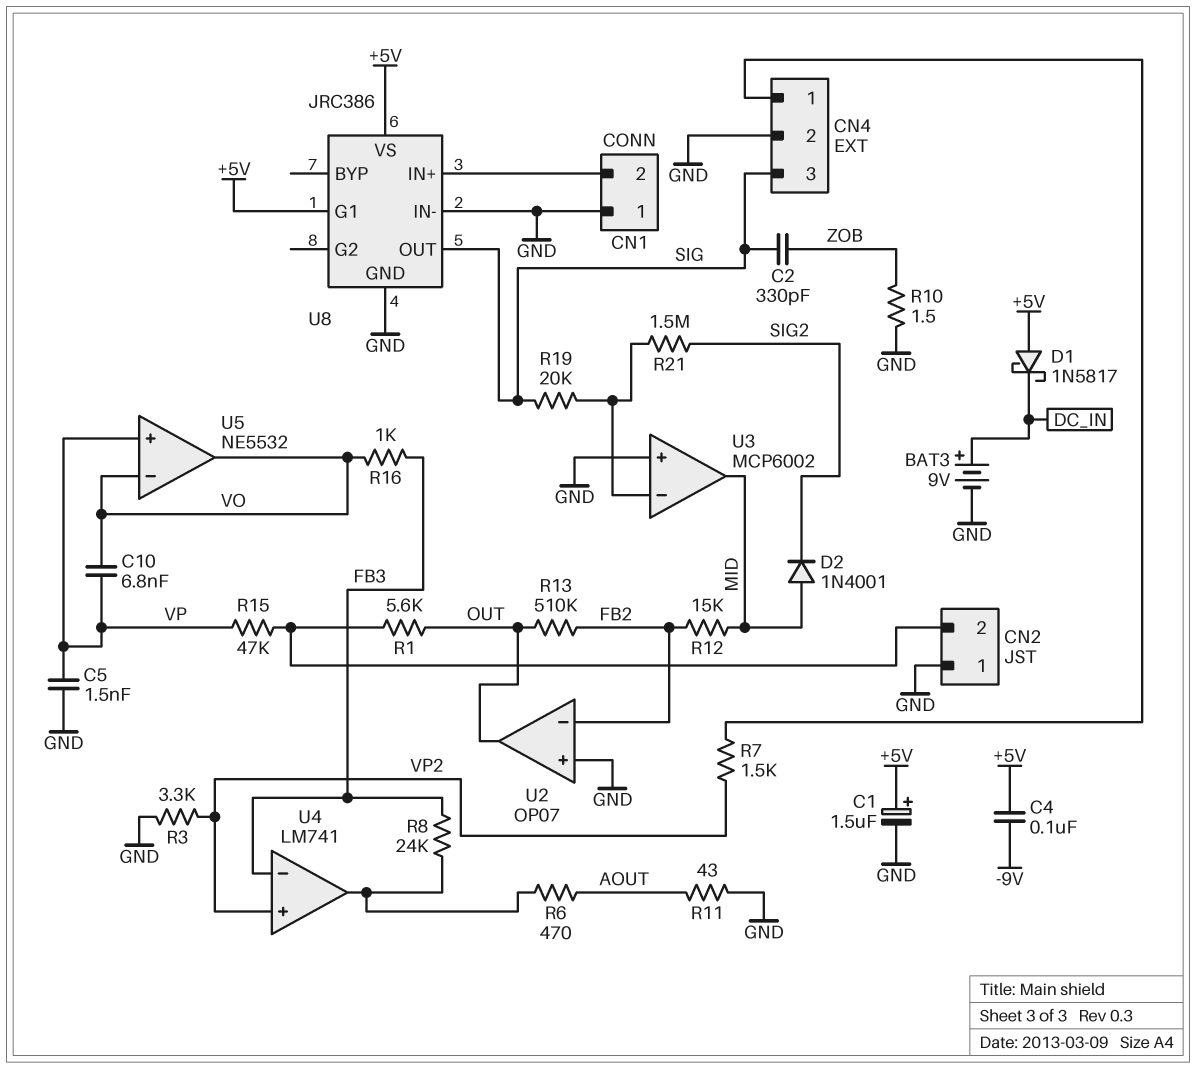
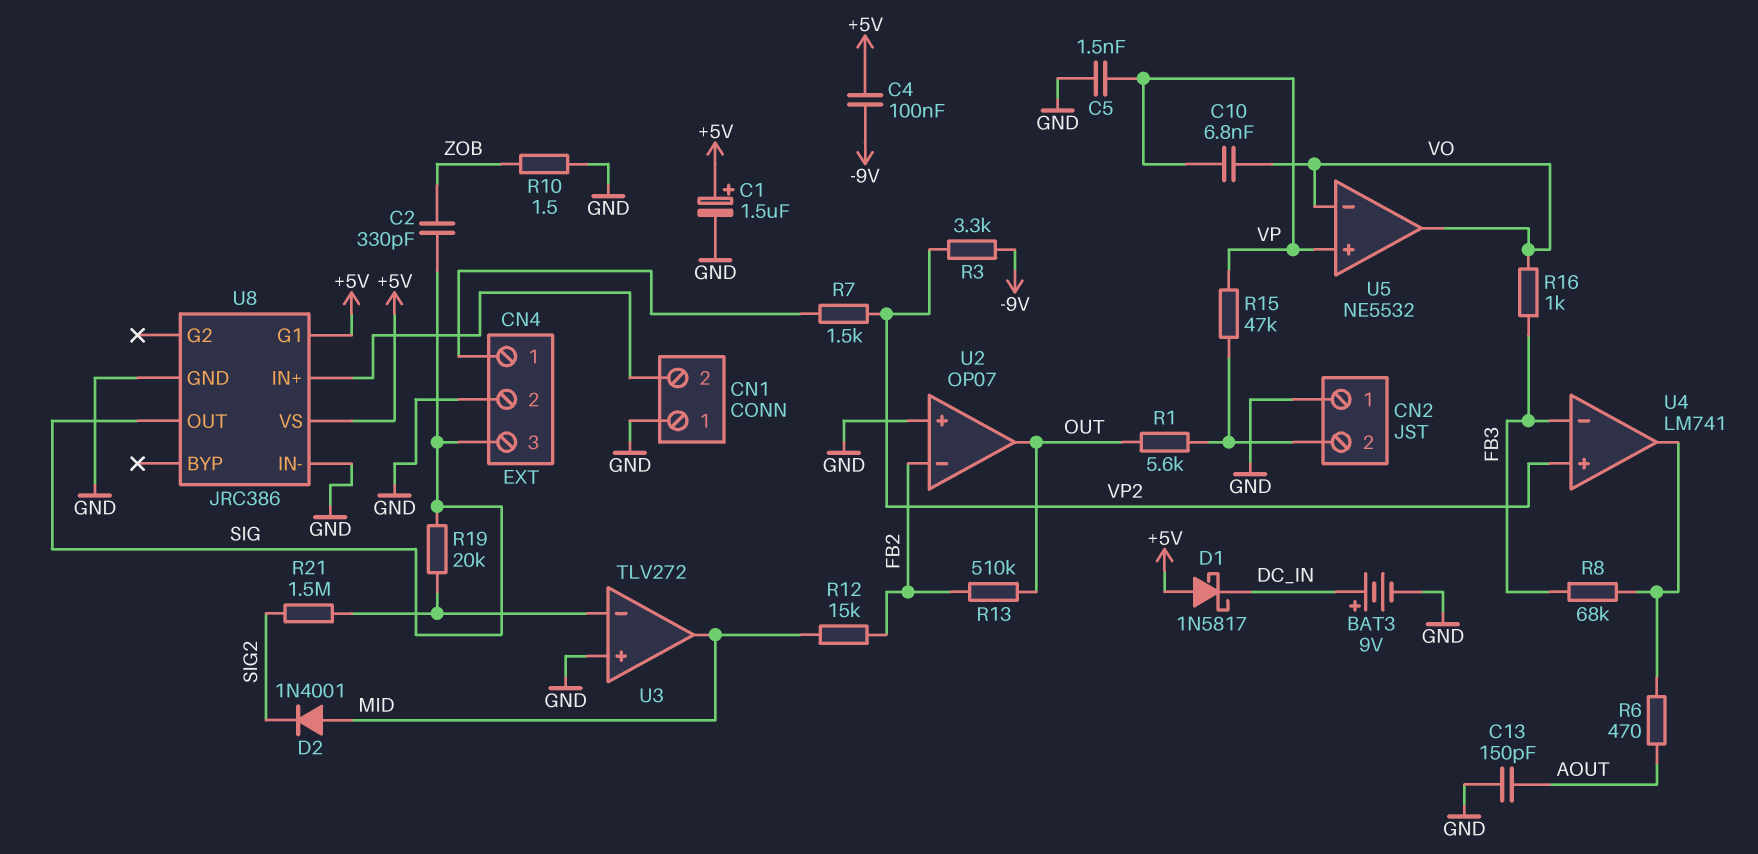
C13: none -> 150pF (AOUT, GND)
R3: 3.3k (GND, VP2) -> 3.3k (-9V, VP2)
R8: 24k (FB3, U4/out) -> 68k (FB3, U4/out)
R11: 43 (AOUT, GND) -> none
U3: MCP6002 -> TLV272

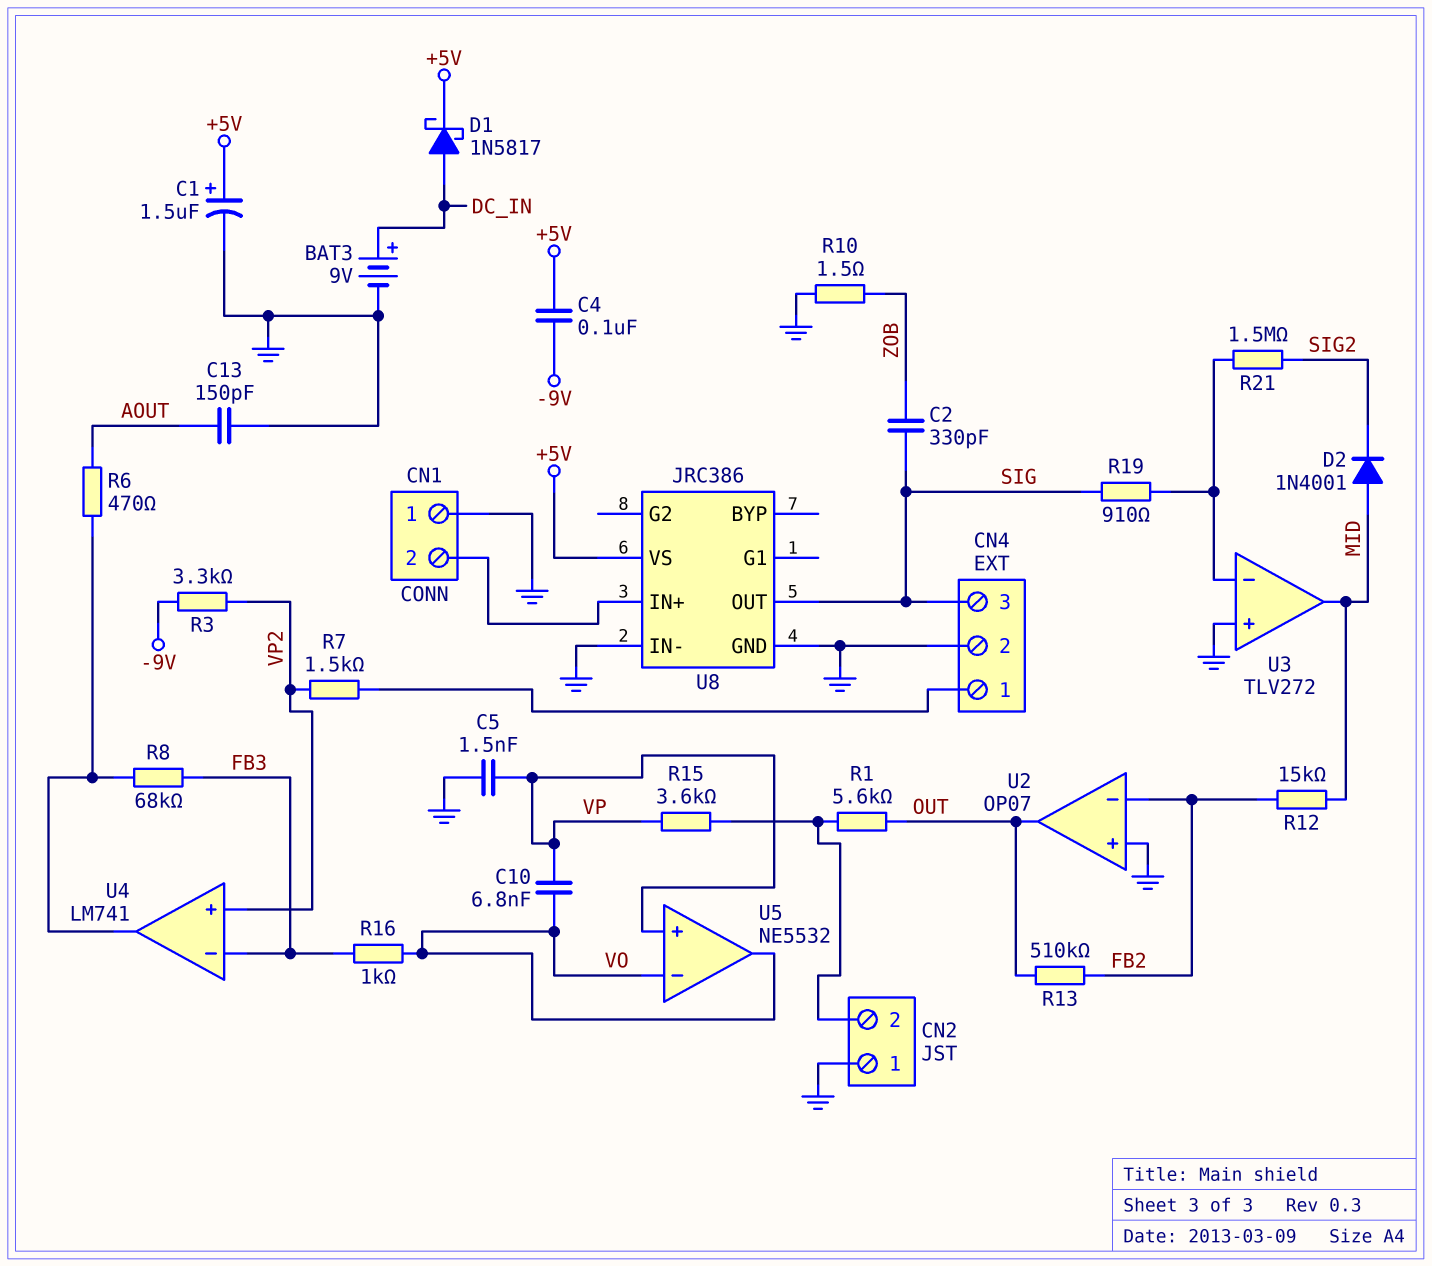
D1: schottky 1N5817 (A +5V, K DC_IN) -> schottky 1N5817 (A DC_IN, K +5V)
R15: 47k (CN2/2, VP) -> 3.6k (CN2/2, VP)
R19: 20k (SIG, U3/in-) -> 910 (SIG, U3/in-)
U8 pin G1: +5V -> none

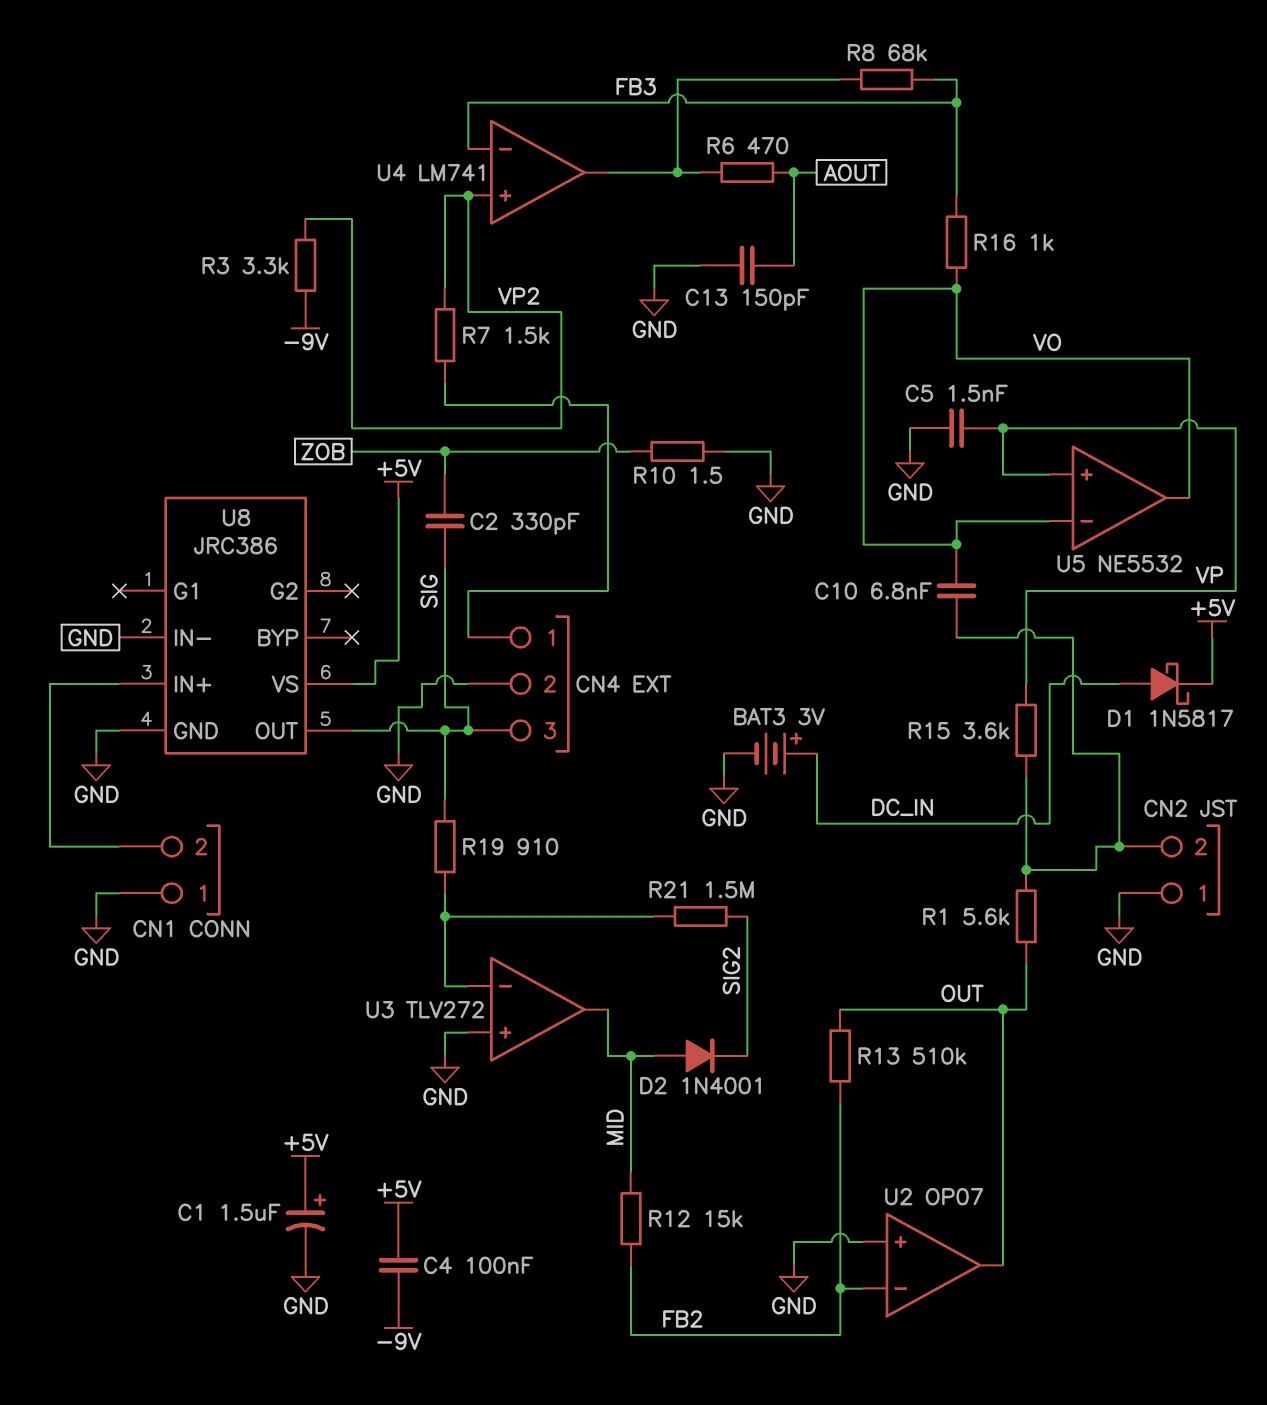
BAT3: 9V (plus DC_IN, minus GND) -> 3V (plus DC_IN, minus GND)
C10: 6.8nF (VO, VP) -> 6.8nF (CN2/2, VO)

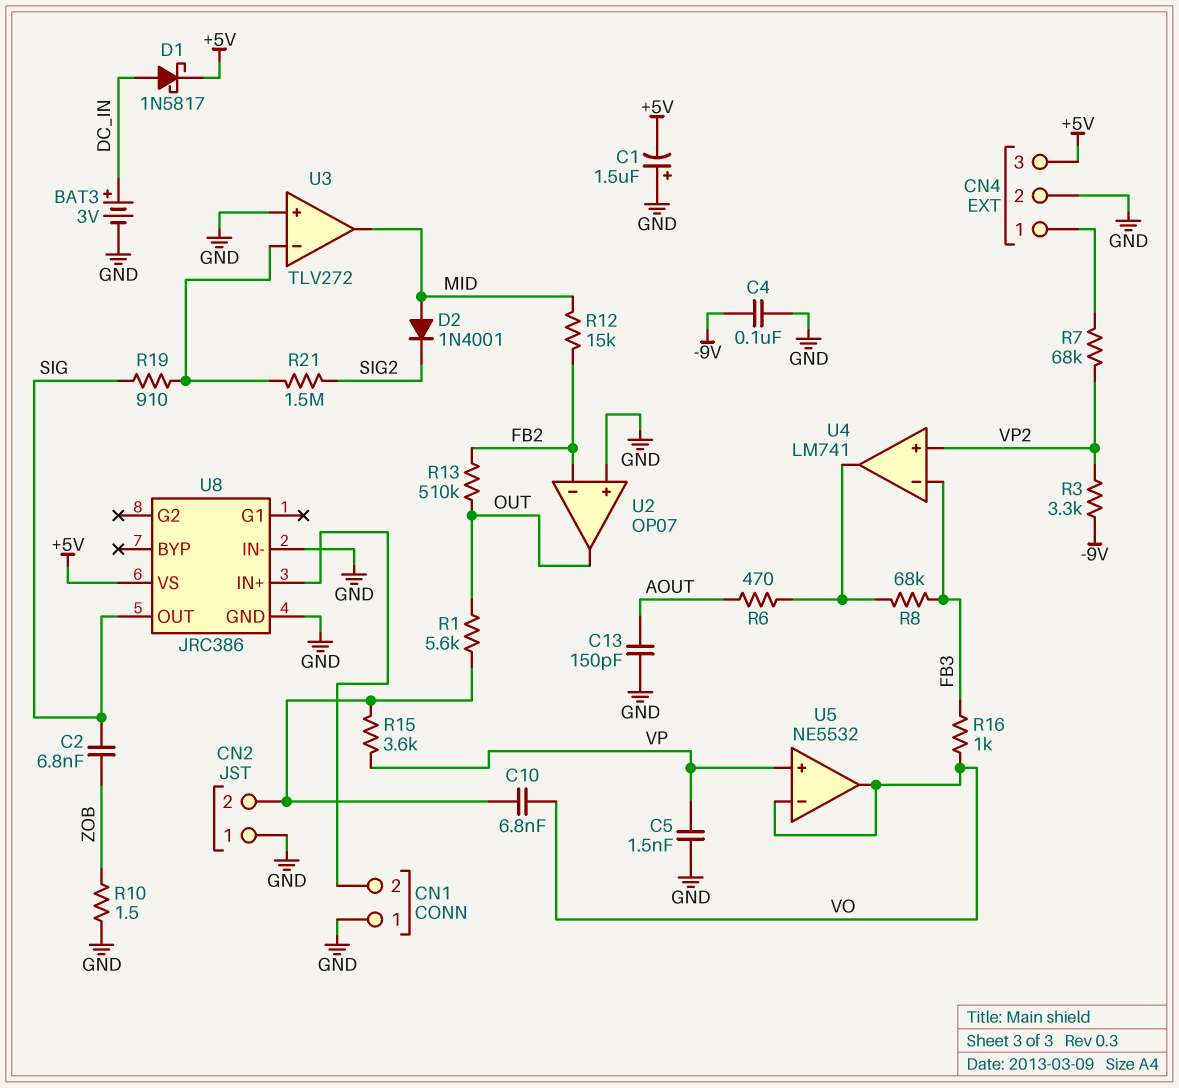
C1: 1.5uF (plus +5V, minus GND) -> 1.5uF (plus GND, minus +5V)
C2: 330pF (SIG, ZOB) -> 6.8nF (SIG, ZOB)
C4: 100nF (+5V, -9V) -> 100nF (-9V, GND)
CN4 pin 3: SIG -> +5V
R7: 1.5k (CN4/1, VP2) -> 68k (CN4/1, VP2)

